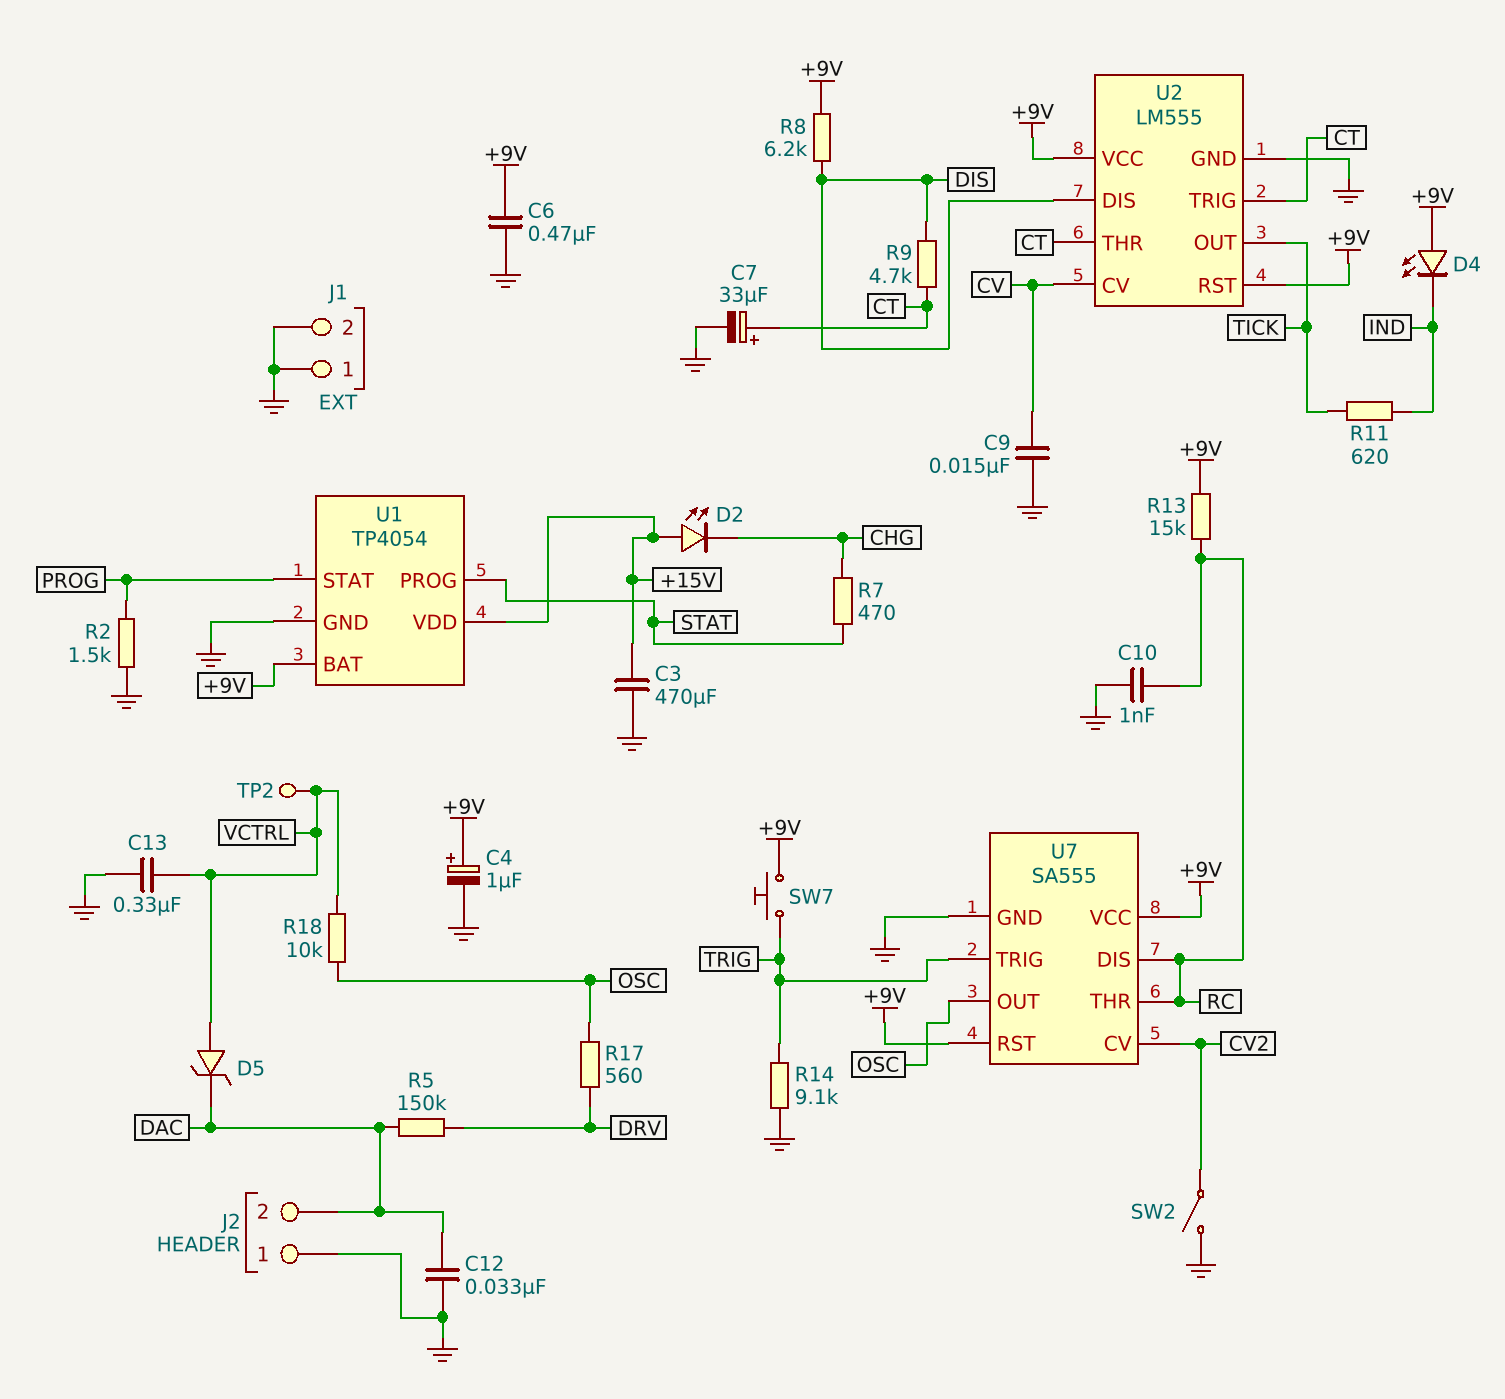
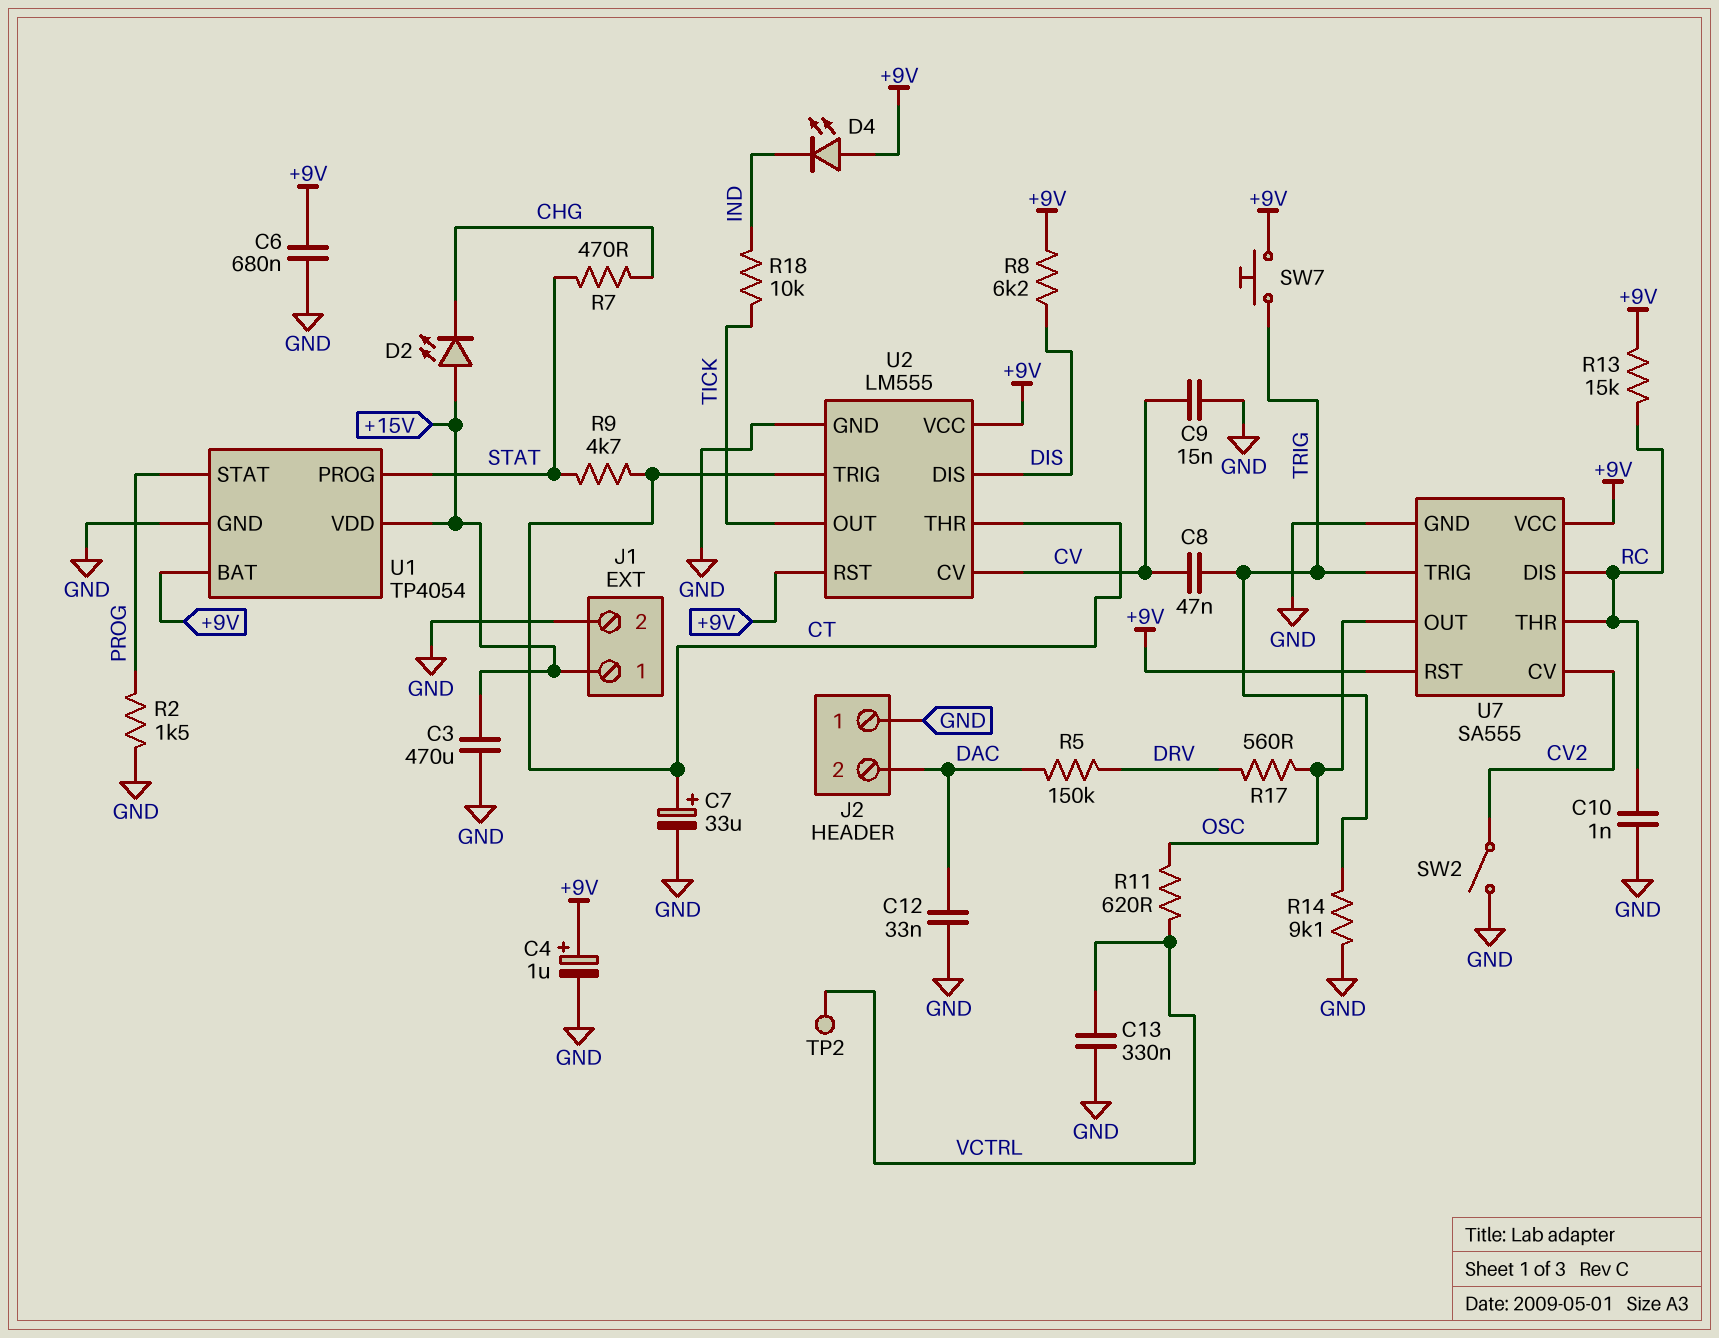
C6: 470nF (+9V, GND) -> 680nF (+9V, GND)
C8: none -> 47nF (CV, TRIG)
D5: zener (A VCTRL, K DAC) -> none
J1 pin 1: GND -> +15V
R9: 4.7k (CT, DIS) -> 4.7k (CT, STAT)
R11: 620 (IND, TICK) -> 620 (OSC, VCTRL)
R18: 10k (OSC, VCTRL) -> 10k (IND, TICK)

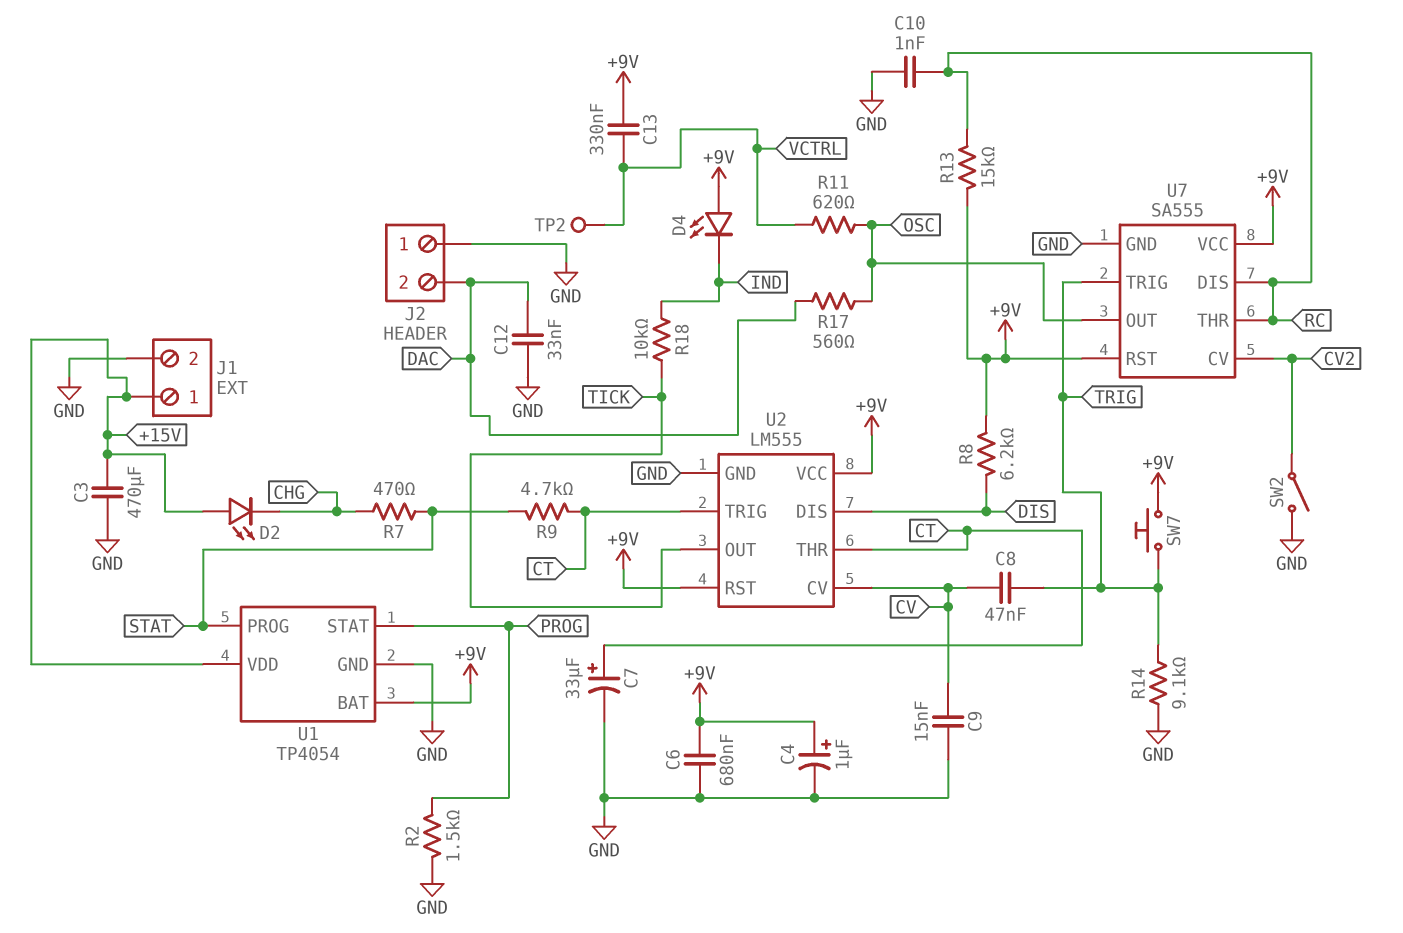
C13: 330nF (GND, VCTRL) -> 330nF (+9V, VCTRL)
R5: 150k (DAC, DRV) -> none
R17: 560 (DRV, OSC) -> 560 (DAC, OSC)

